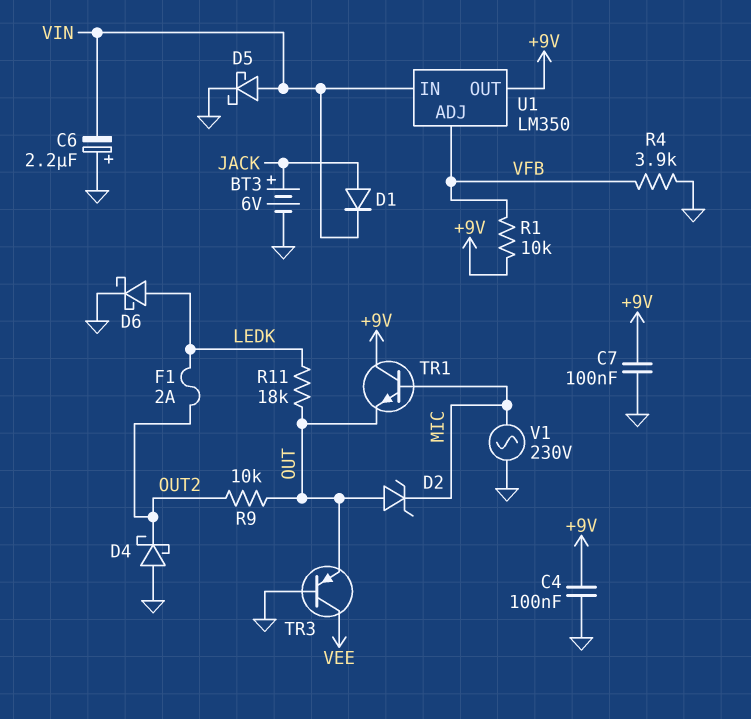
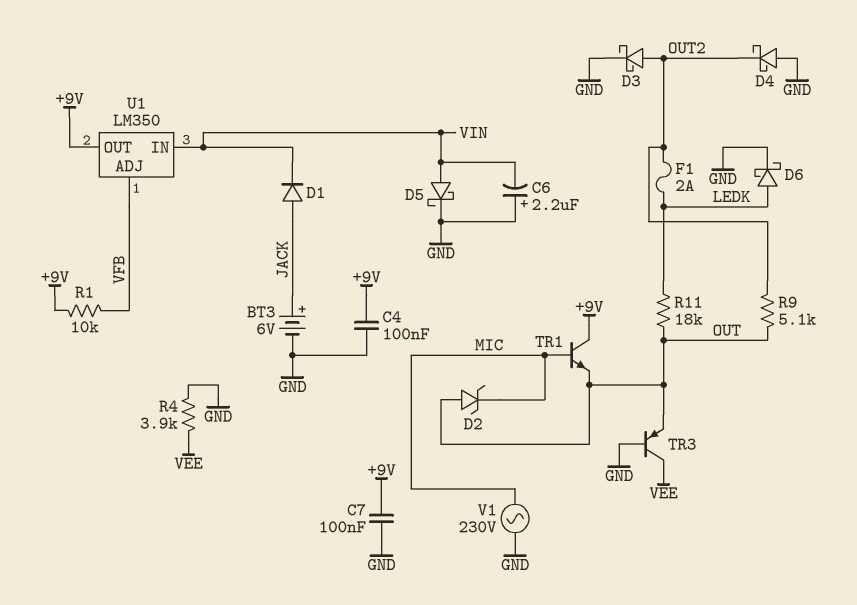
D3: none -> schottky (A OUT2, K GND)
R4: 3.9k (GND, VFB) -> 3.9k (GND, VEE)
R9: 10k (OUT, OUT2) -> 5.1k (OUT, OUT2)

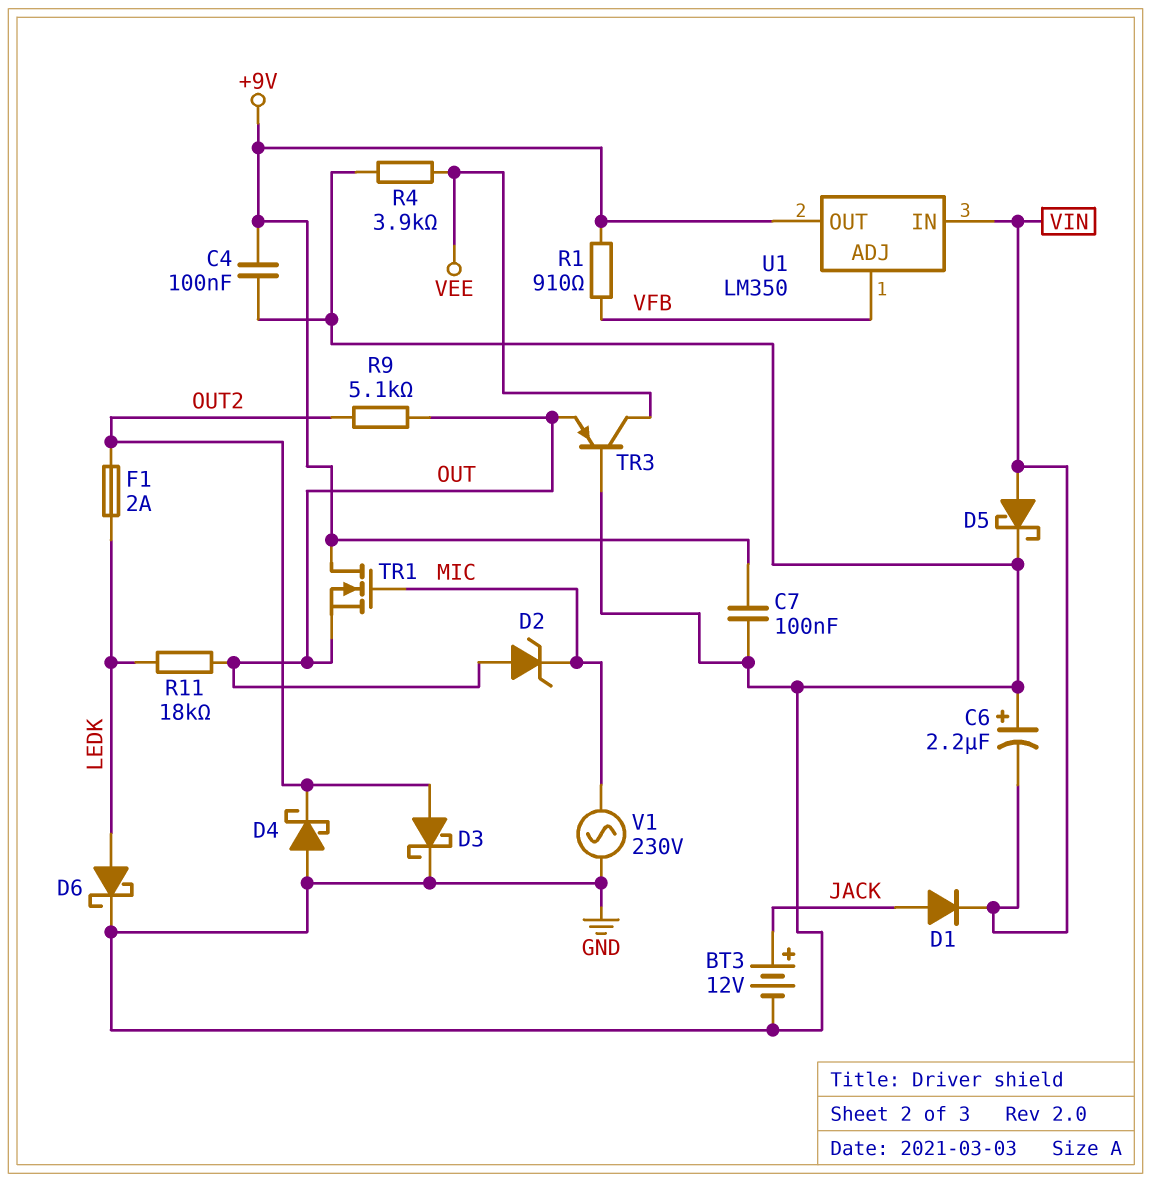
BT3: 6V (plus JACK, minus GND) -> 12V (plus JACK, minus GND)
R1: 10k (+9V, VFB) -> 910 (+9V, VFB)
TR1: NPN (B MIC, C +9V, E OUT) -> NMOS (G MIC, D +9V, S OUT)

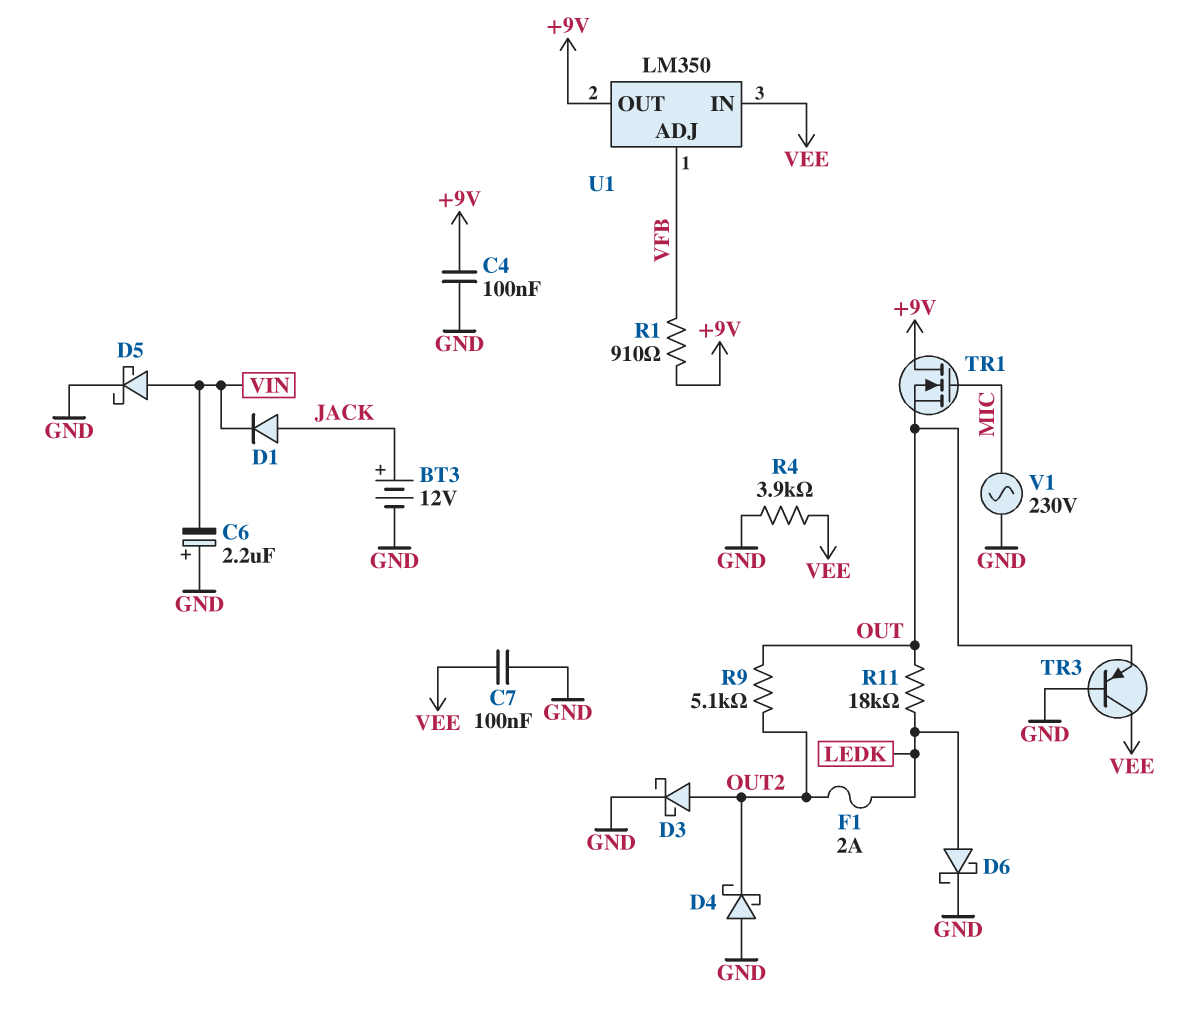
C7: 100nF (+9V, GND) -> 100nF (GND, VEE)
D2: zener (A OUT, K MIC) -> none
U1 pin IN: VIN -> VEE

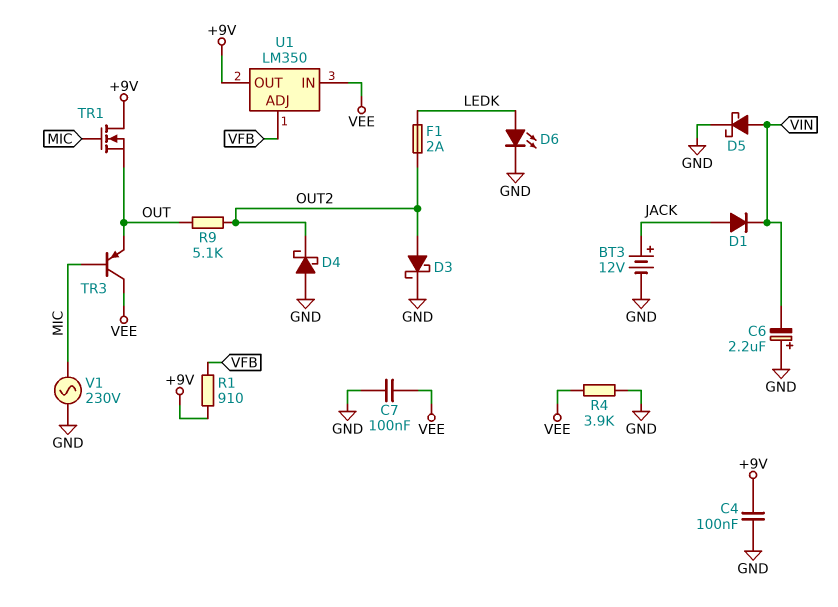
D6: schottky (A LEDK, K GND) -> LED (A LEDK, K GND)
R11: 18k (LEDK, OUT) -> none
TR3: PNP (B GND, C VEE, E OUT) -> PNP (B MIC, C VEE, E OUT)

